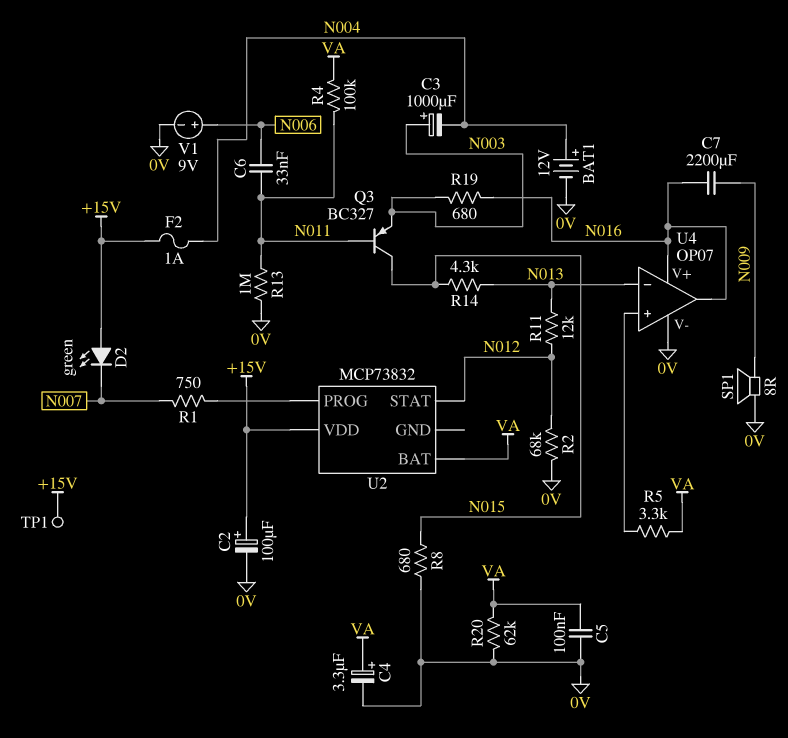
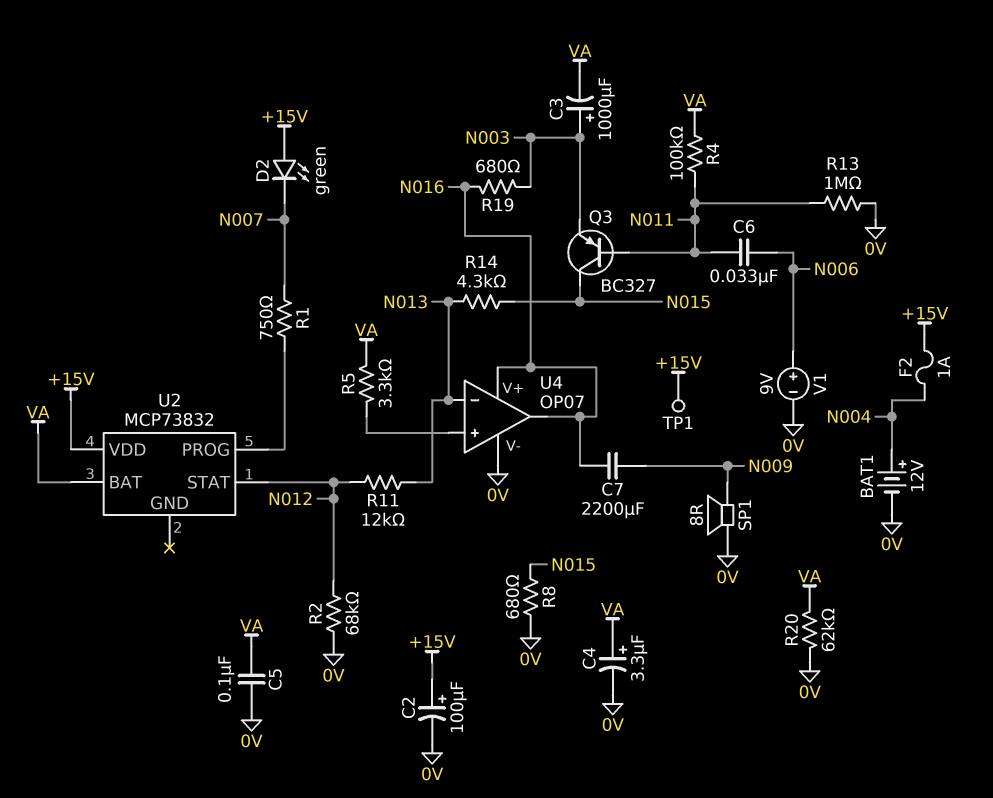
C3: 1000uF (plus N003, minus N004) -> 1000uF (plus N003, minus VA)

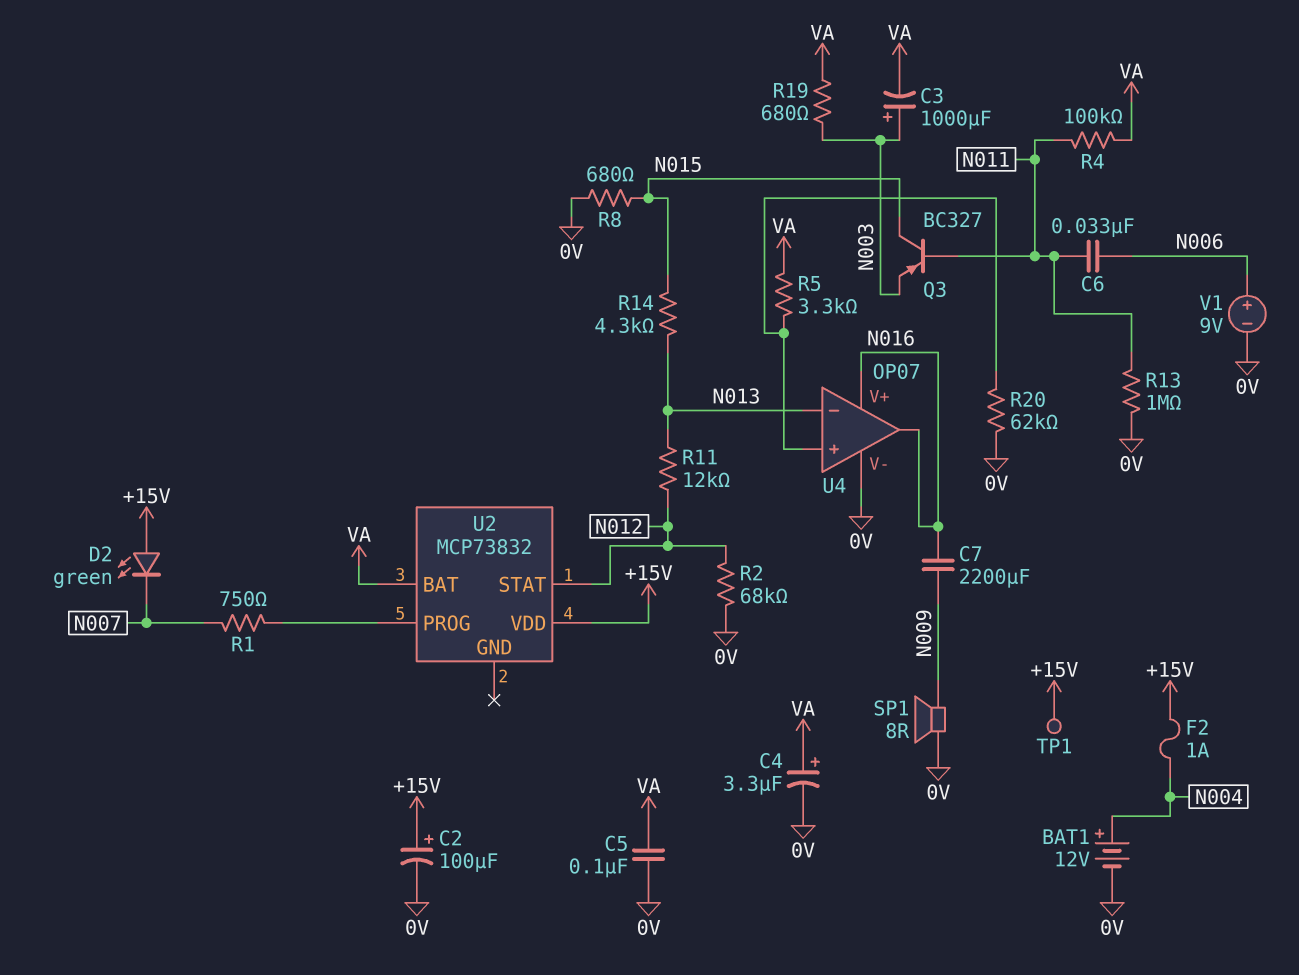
R19: 680 (N003, N016) -> 680 (N003, VA)
R20: 62k (0V, VA) -> 62k (0V, U4/in+)

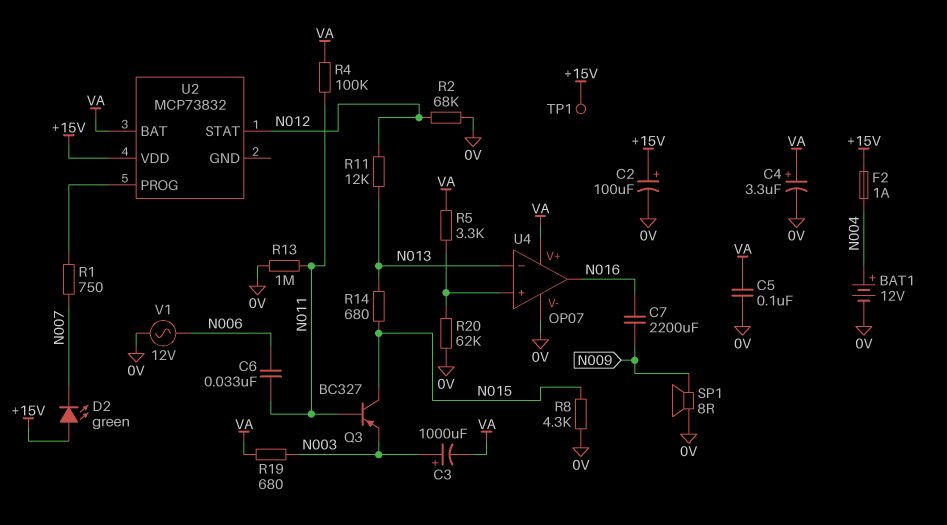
R8: 680 (0V, N015) -> 4.3k (0V, N015)
R14: 4.3k (N013, N015) -> 680 (N013, N015)
U4 pin V+: N016 -> VA
V1: 9V (plus N006, minus 0V) -> AC 12V (0V, N006)

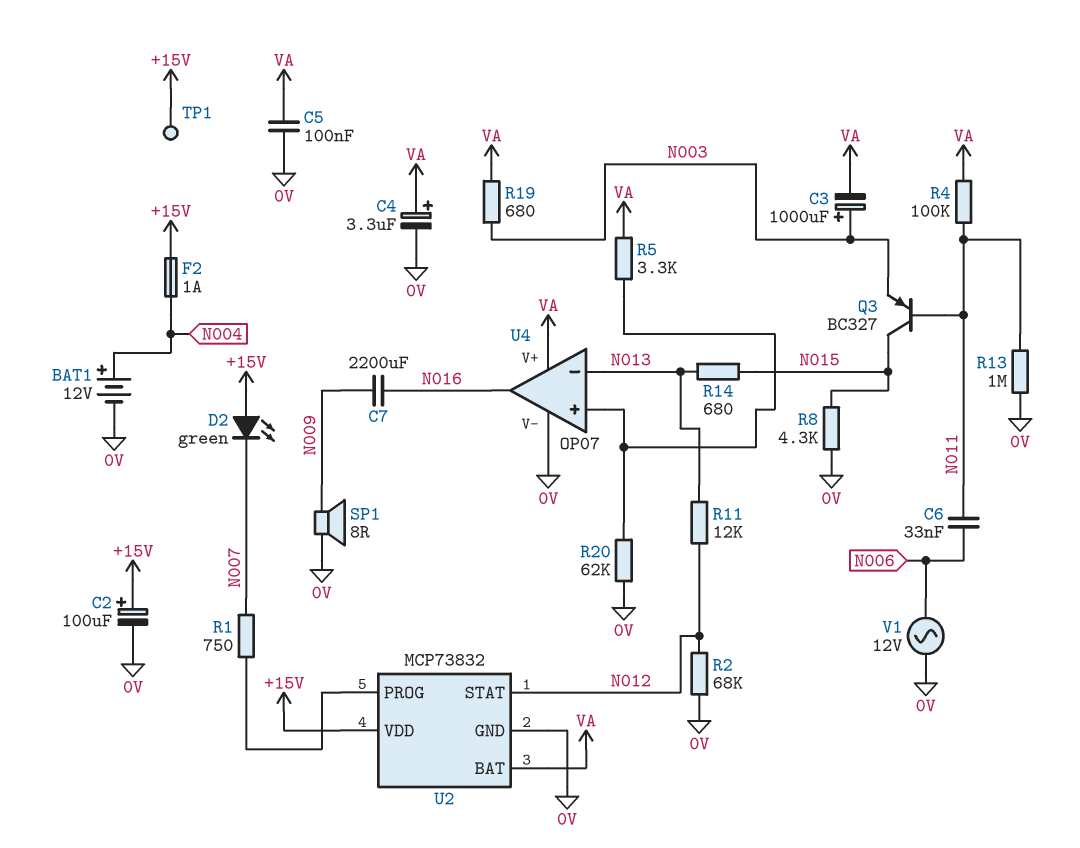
U2 pin GND: none -> 0V

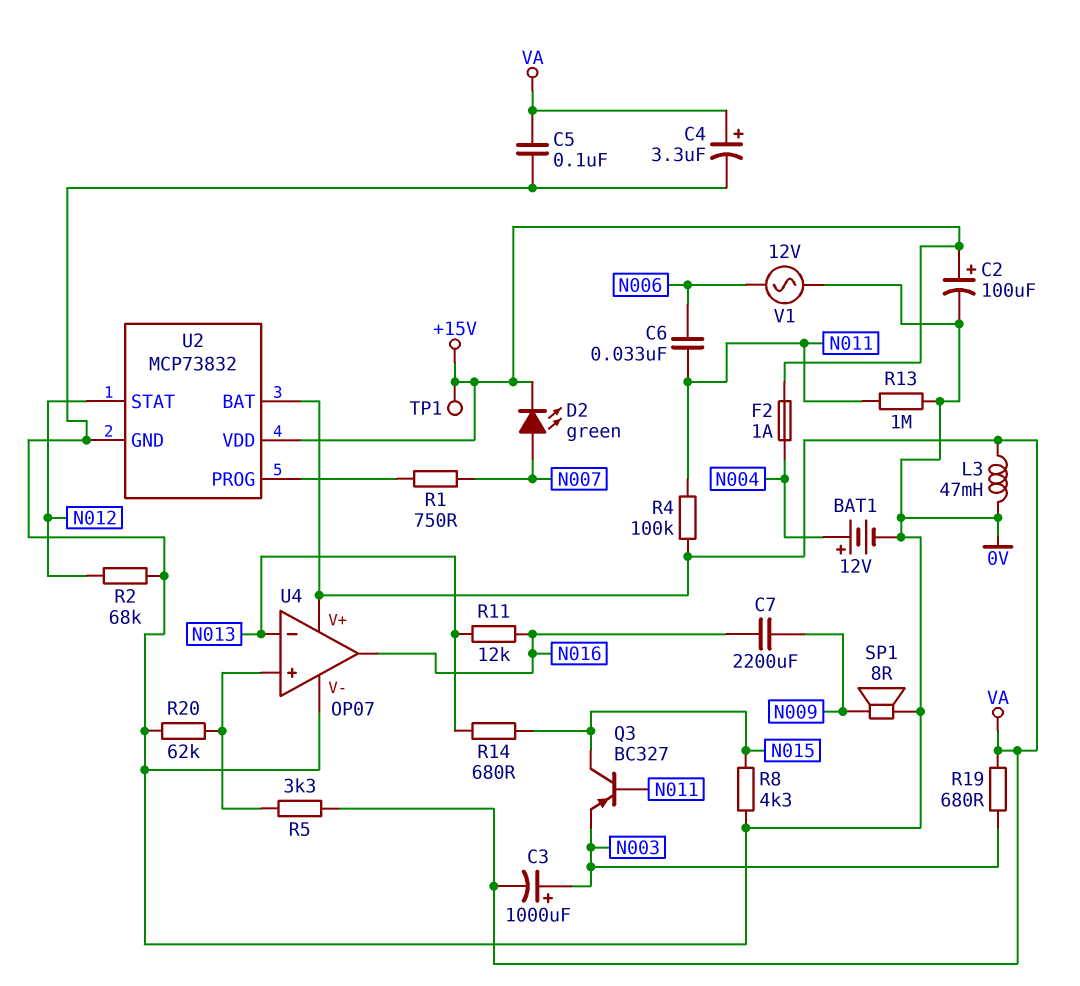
D2: LED green (A +15V, K N007) -> LED green (A N007, K +15V)
L3: none -> 47mH (0V, VA)
R11: 12k (N012, N013) -> 12k (N013, N016)

